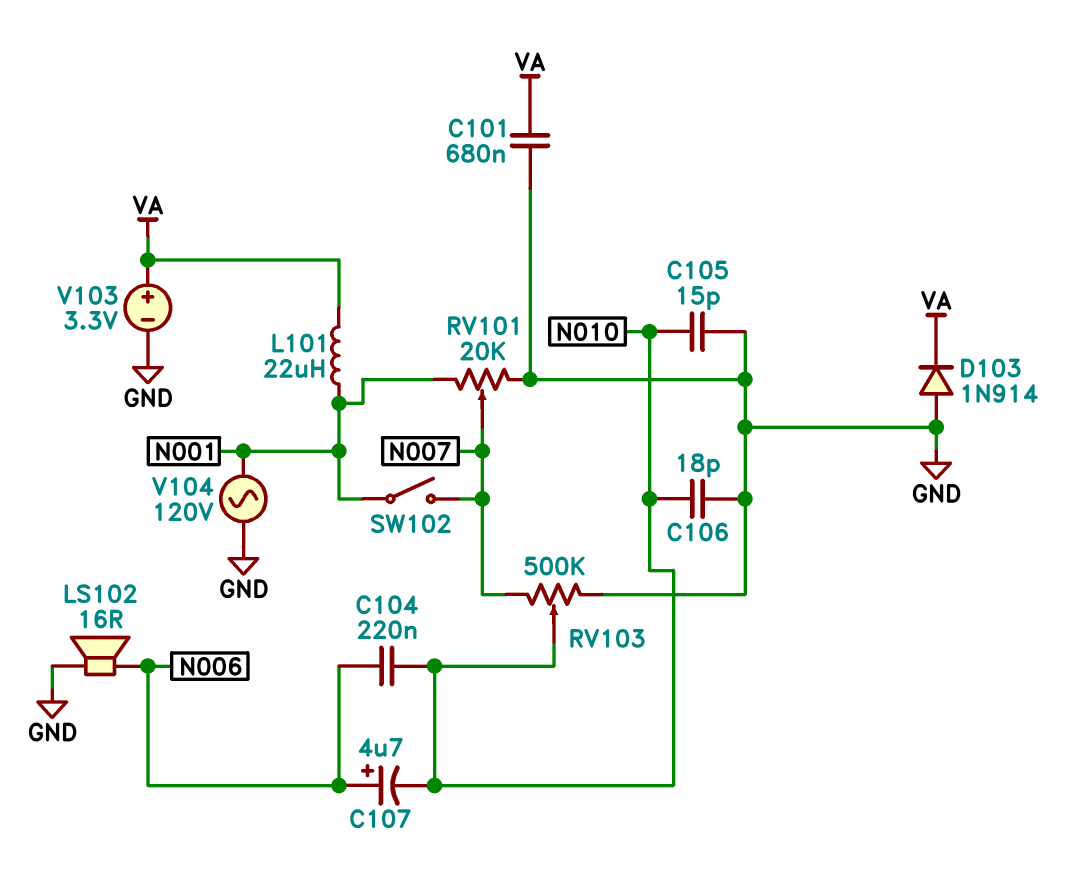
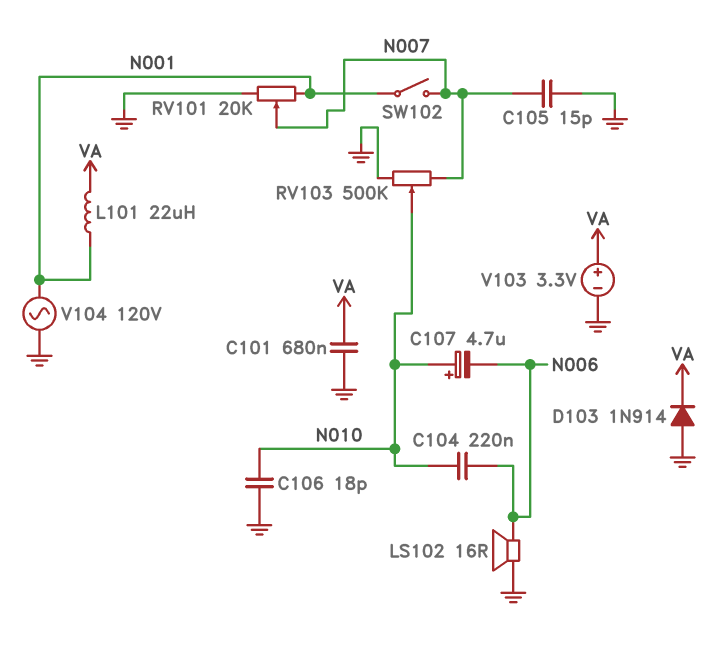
C105: 15pF (GND, N010) -> 15pF (GND, N007)
C107: 4.7uF (plus N006, minus N010) -> 4.7uF (plus N010, minus N006)

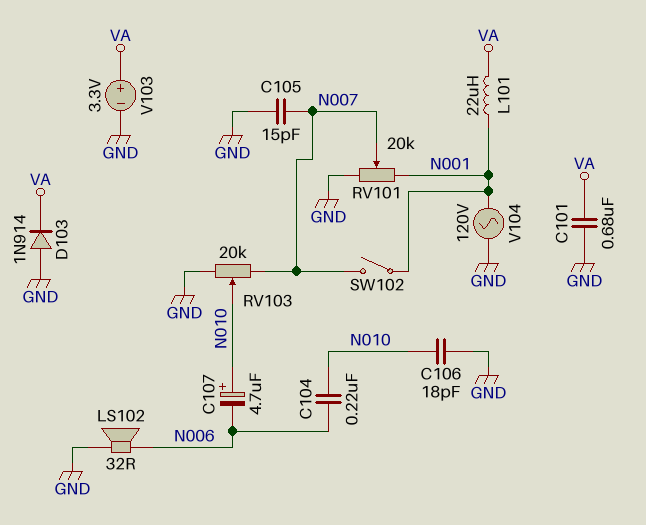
LS102: speaker 16R (GND, N006) -> speaker 32R (GND, N006)
RV103: 500k (GND, N007, wiper N010) -> 20k (GND, N007, wiper N010)

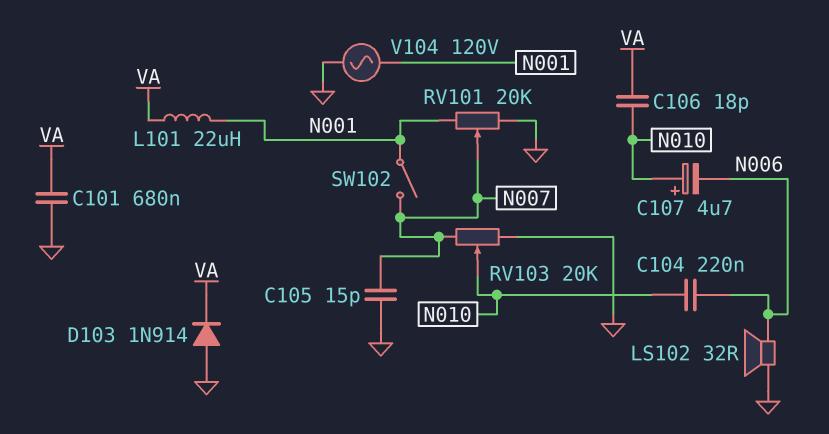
C106: 18pF (GND, N010) -> 18pF (N010, VA)
V103: 3.3V (plus VA, minus GND) -> none

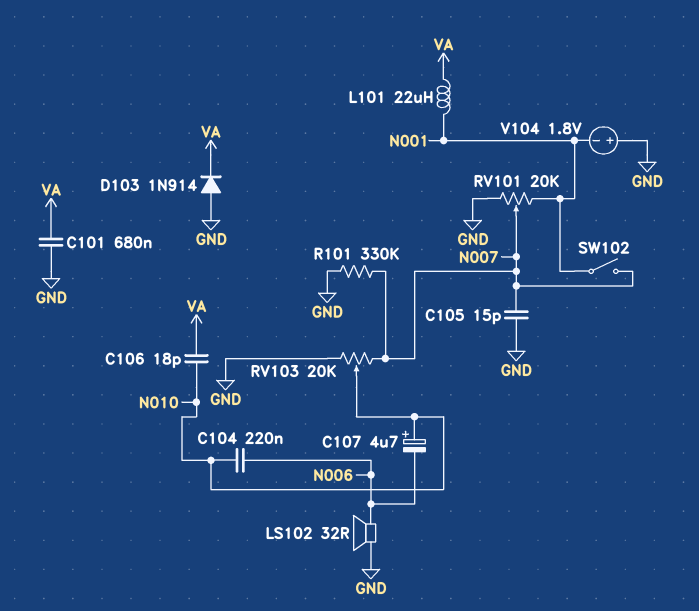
R101: none -> 330k (GND, N007)
V104: AC 120V (GND, N001) -> 1.8V (plus GND, minus N001)

